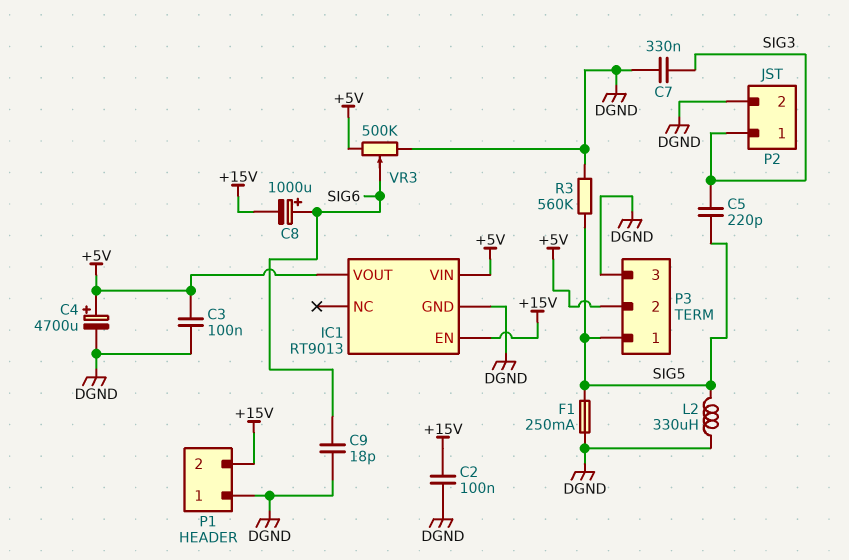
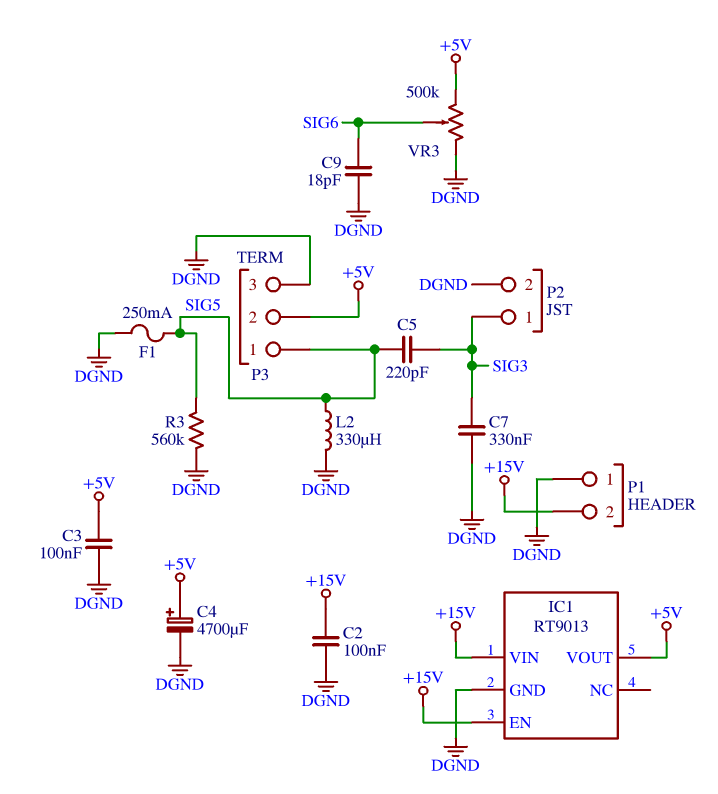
C8: 1000uF (plus SIG6, minus +15V) -> none
IC1 pin VIN: +5V -> +15V

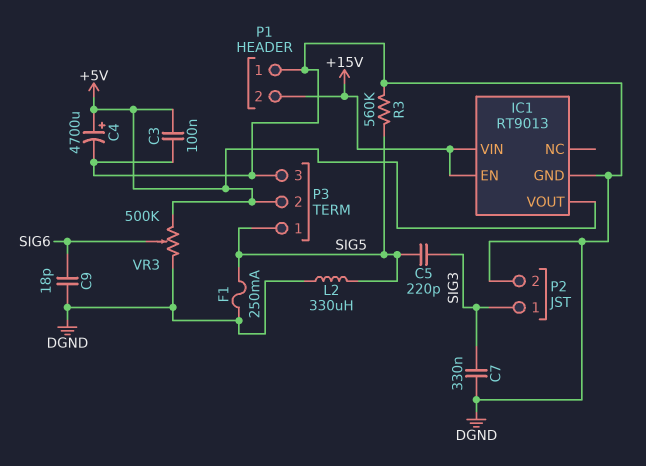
C2: 100nF (+15V, DGND) -> none

